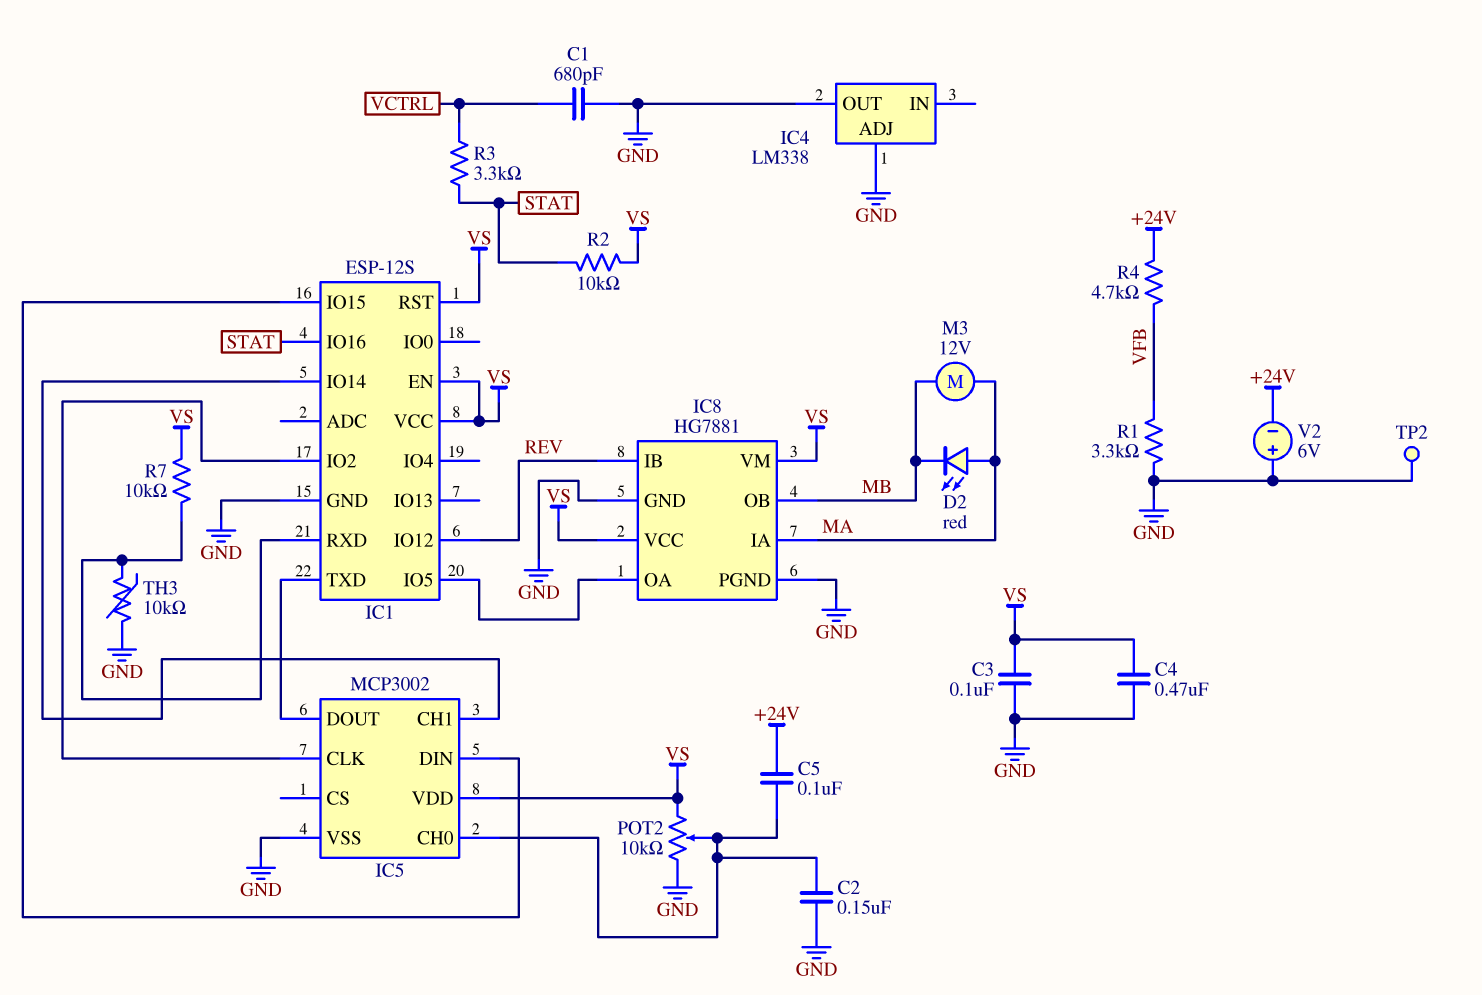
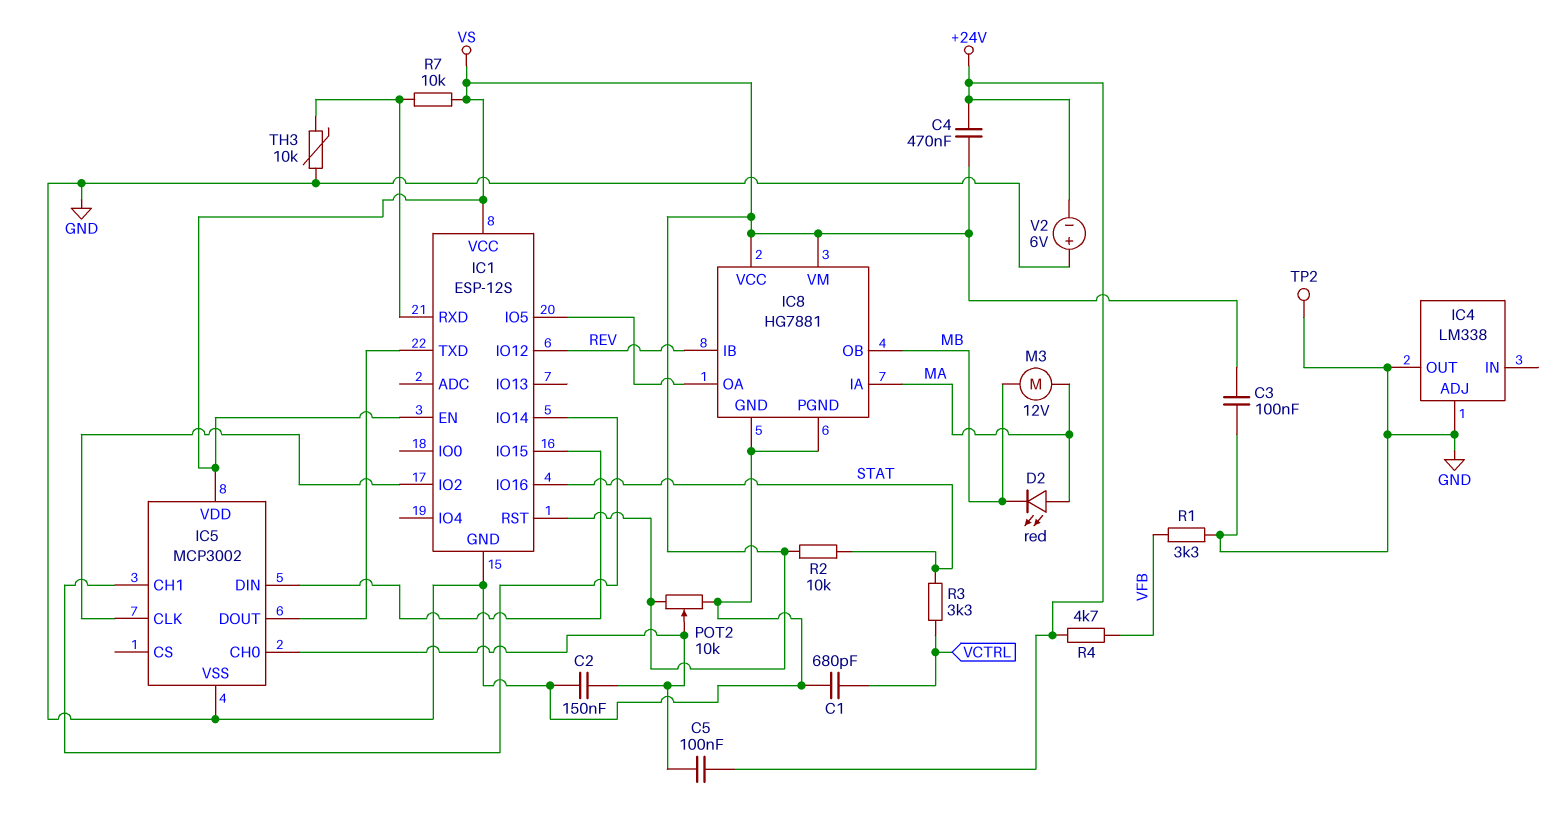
C4: 470nF (GND, VS) -> 470nF (+24V, VS)

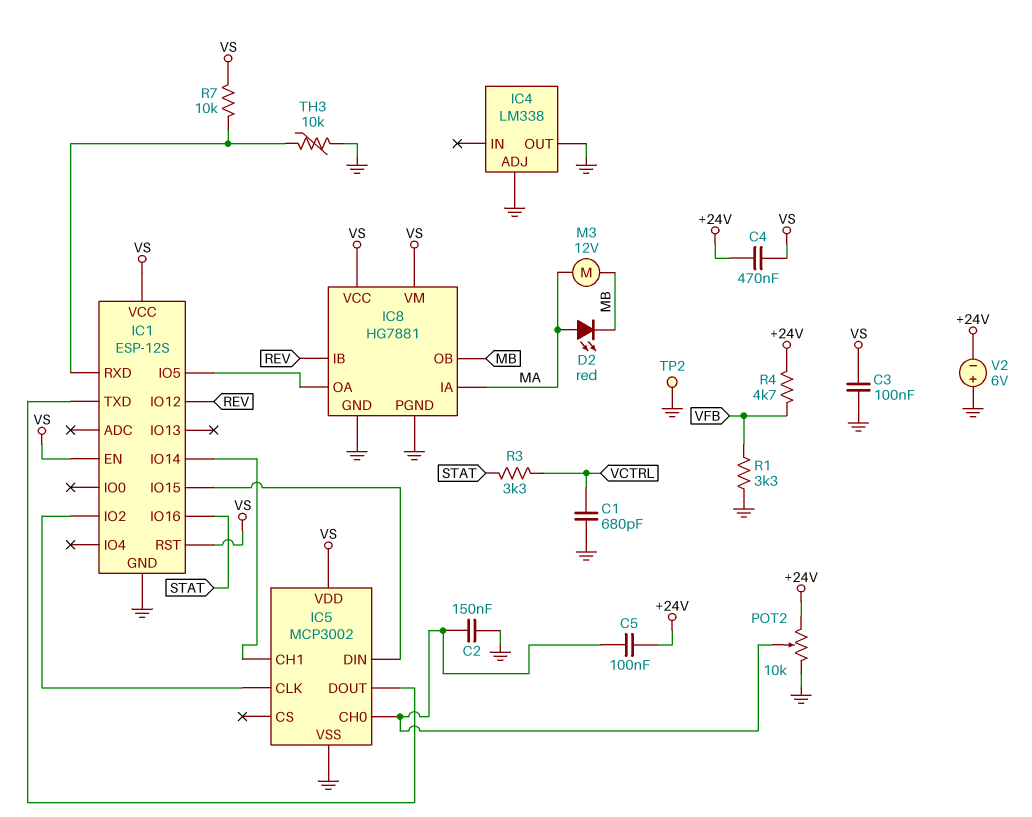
POT2: 10k (GND, VS, wiper IC5/CH0) -> 10k (+24V, GND, wiper IC5/CH0)
R2: 10k (STAT, VS) -> none

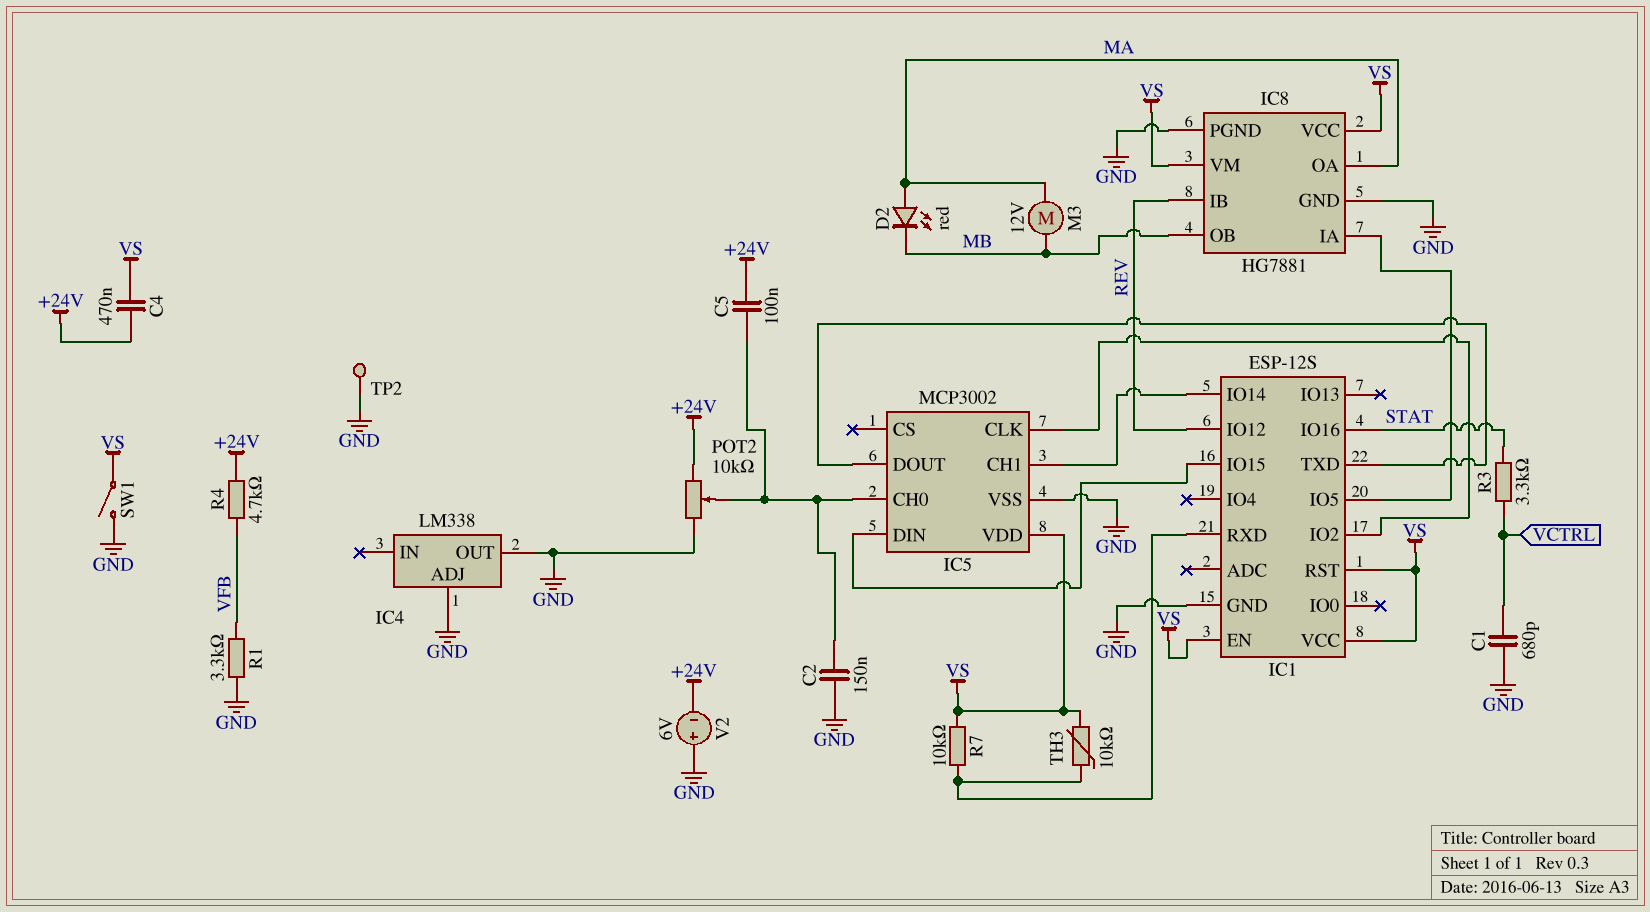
C3: 100nF (GND, VS) -> none
IC8 pin IA: MA -> IC1/IO5
IC8 pin OA: IC1/IO5 -> MA
SW1: none -> switch (GND, VS)
TH3: 10k (GND, IC1/RXD) -> 10k (IC1/RXD, VS)

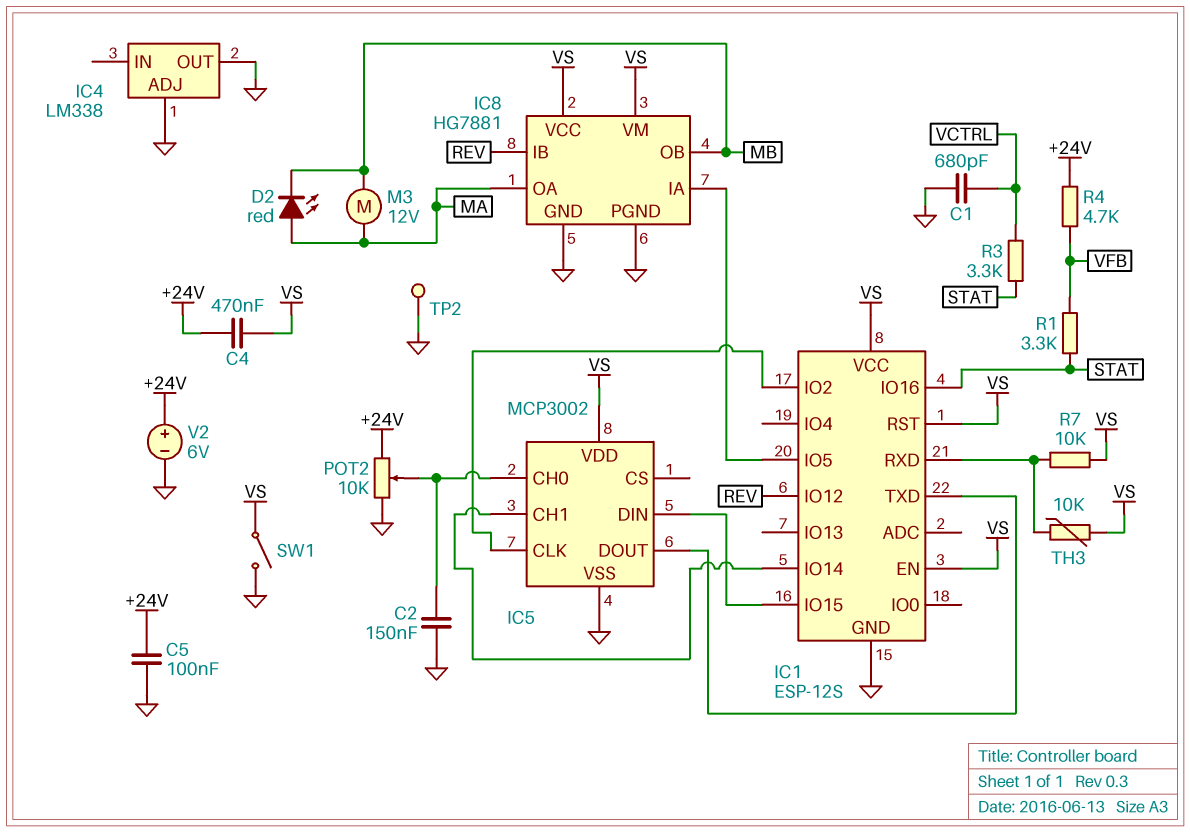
C5: 100nF (+24V, IC5/CH0) -> 100nF (+24V, GND)
R1: 3.3k (GND, VFB) -> 3.3k (STAT, VFB)
V2: 6V (plus GND, minus +24V) -> 6V (plus +24V, minus GND)

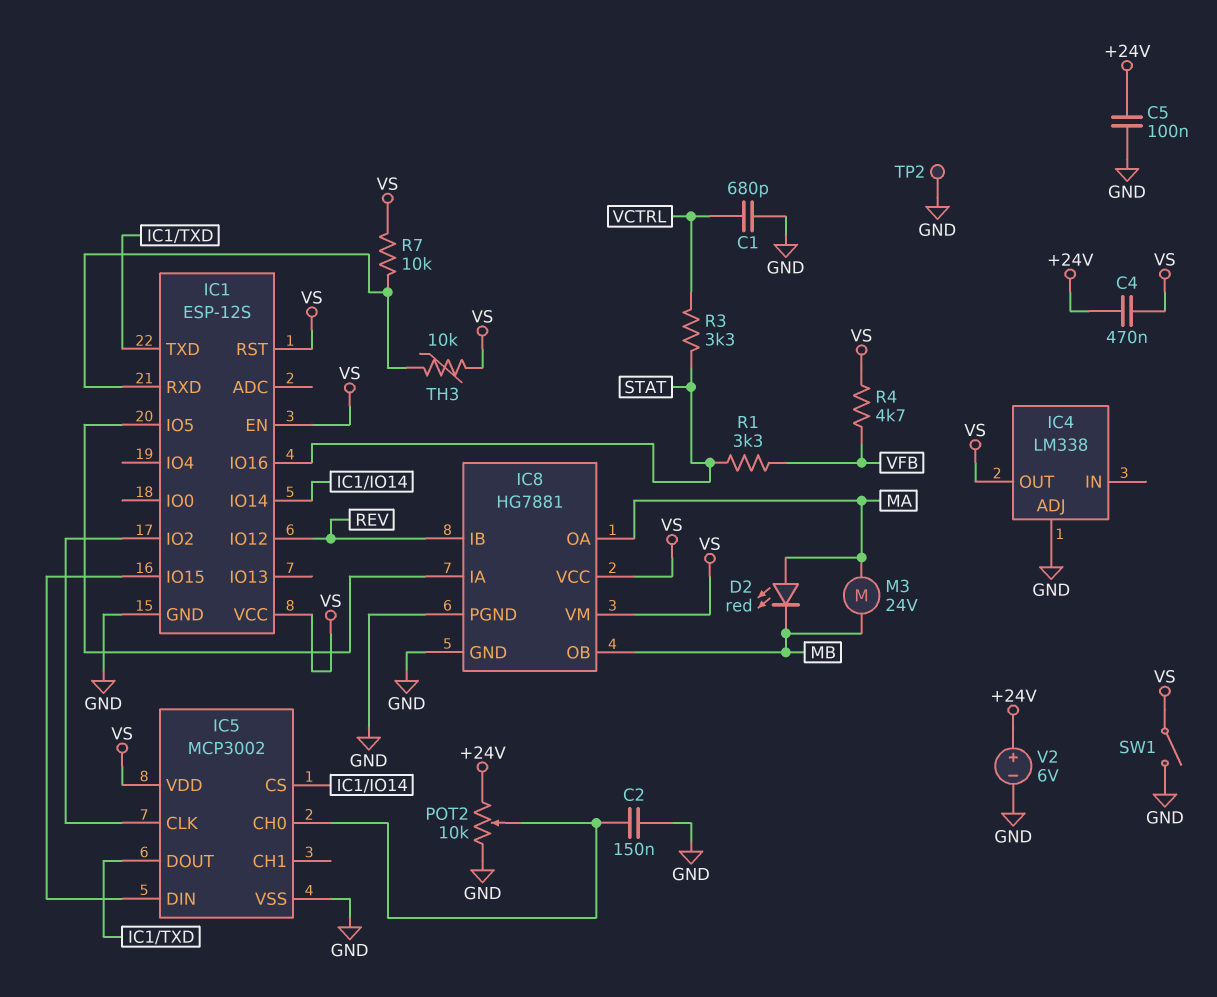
IC4 pin OUT: GND -> VS
IC5 pin CH1: IC1/IO14 -> none
IC5 pin CS: none -> IC1/IO14
M3: motor 12V (MA, MB) -> motor 24V (MA, MB)
R4: 4.7k (+24V, VFB) -> 4.7k (VFB, VS)

